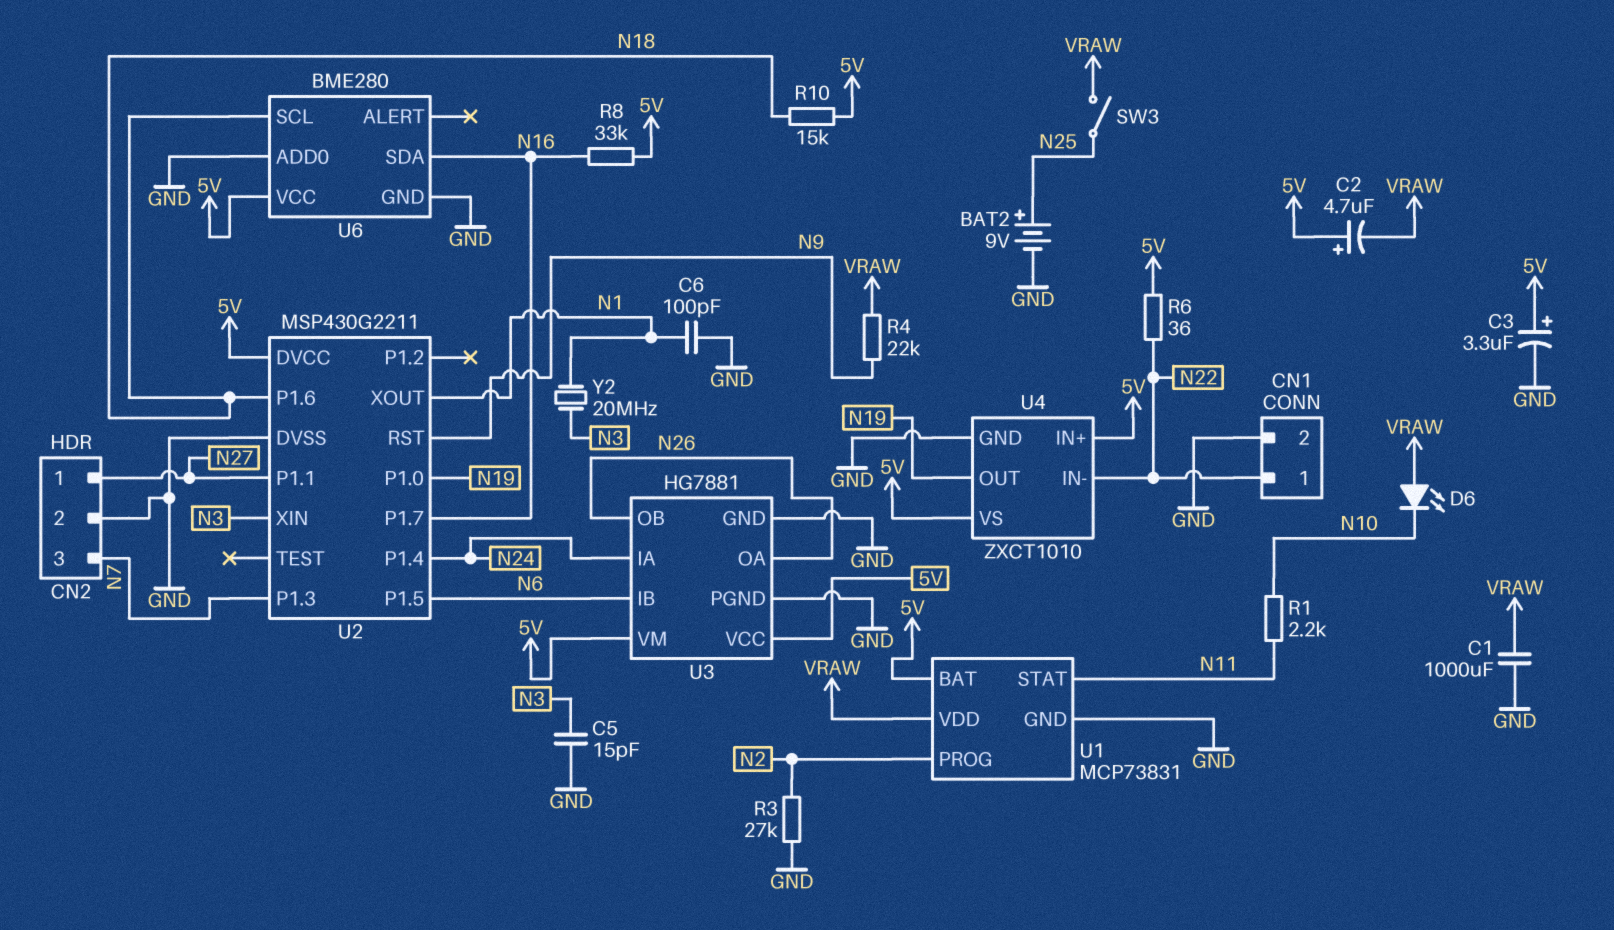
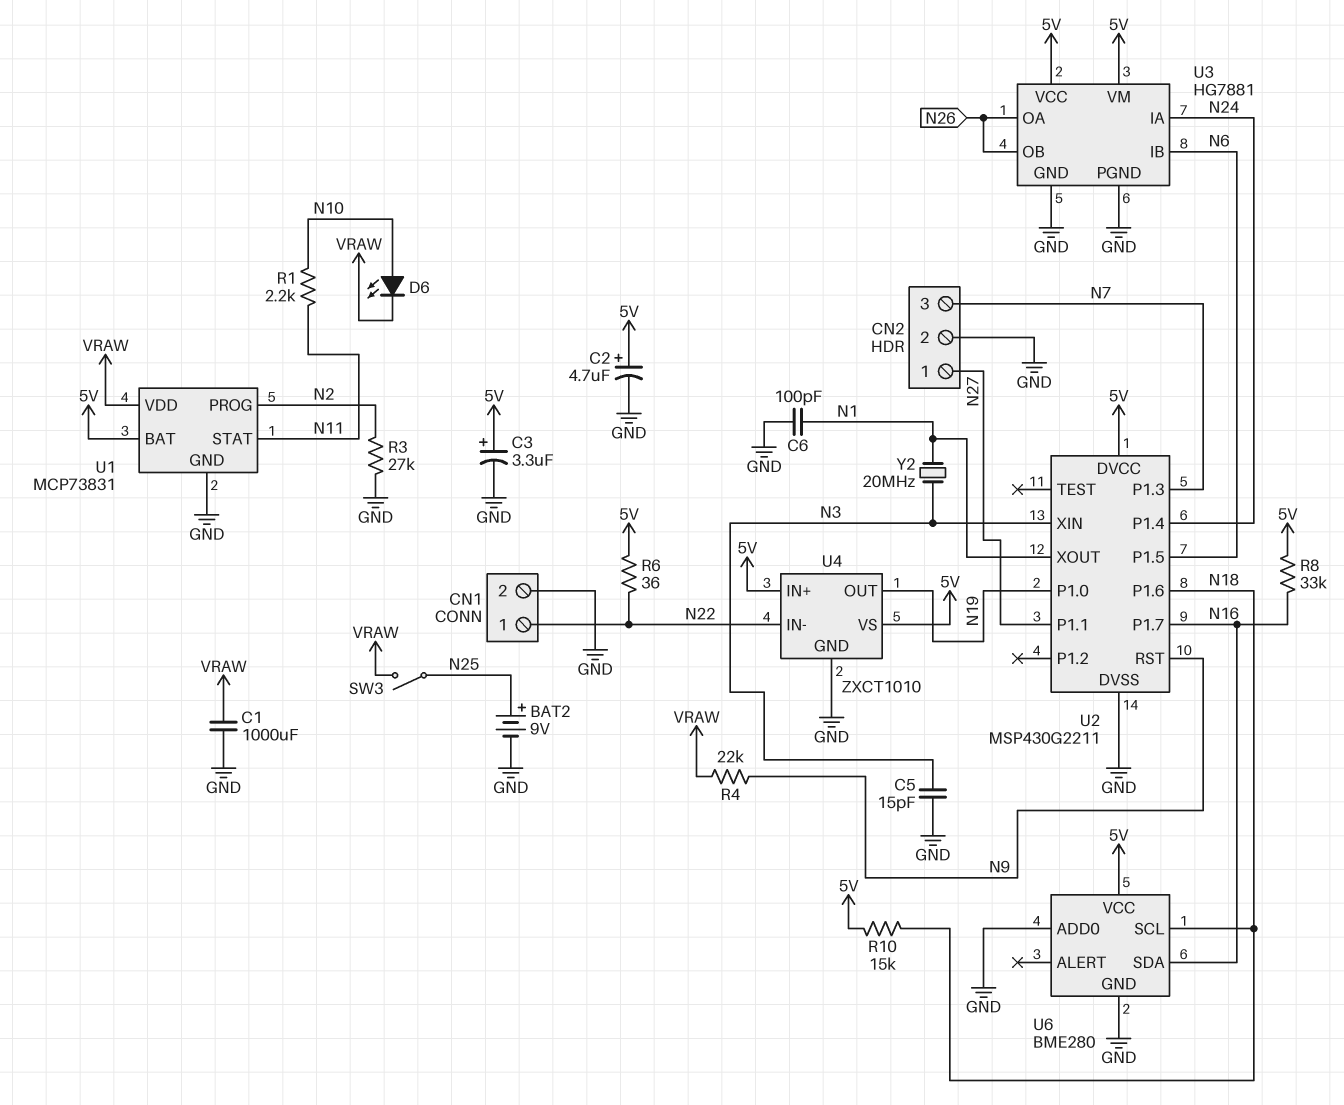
C2: 4.7uF (plus 5V, minus VRAW) -> 4.7uF (plus 5V, minus GND)
D6: LED (A VRAW, K N10) -> LED (A N10, K VRAW)

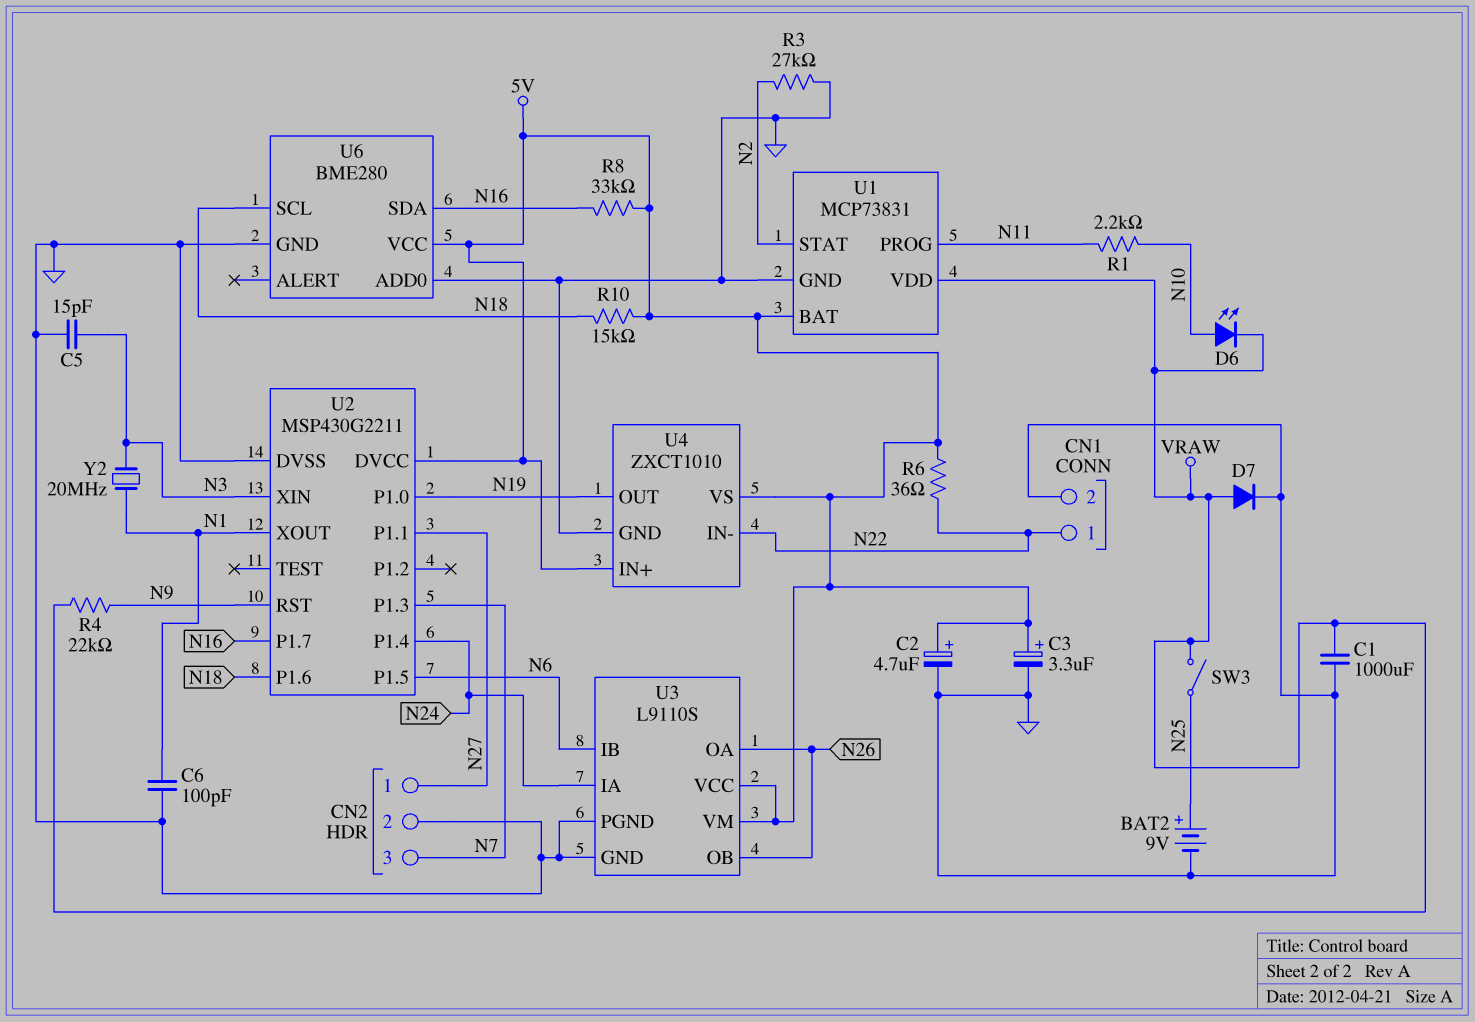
D7: none -> diode (A VRAW, K GND)
U1 pin PROG: N2 -> N11
U1 pin STAT: N11 -> N2
U3: HG7881 -> L9110S

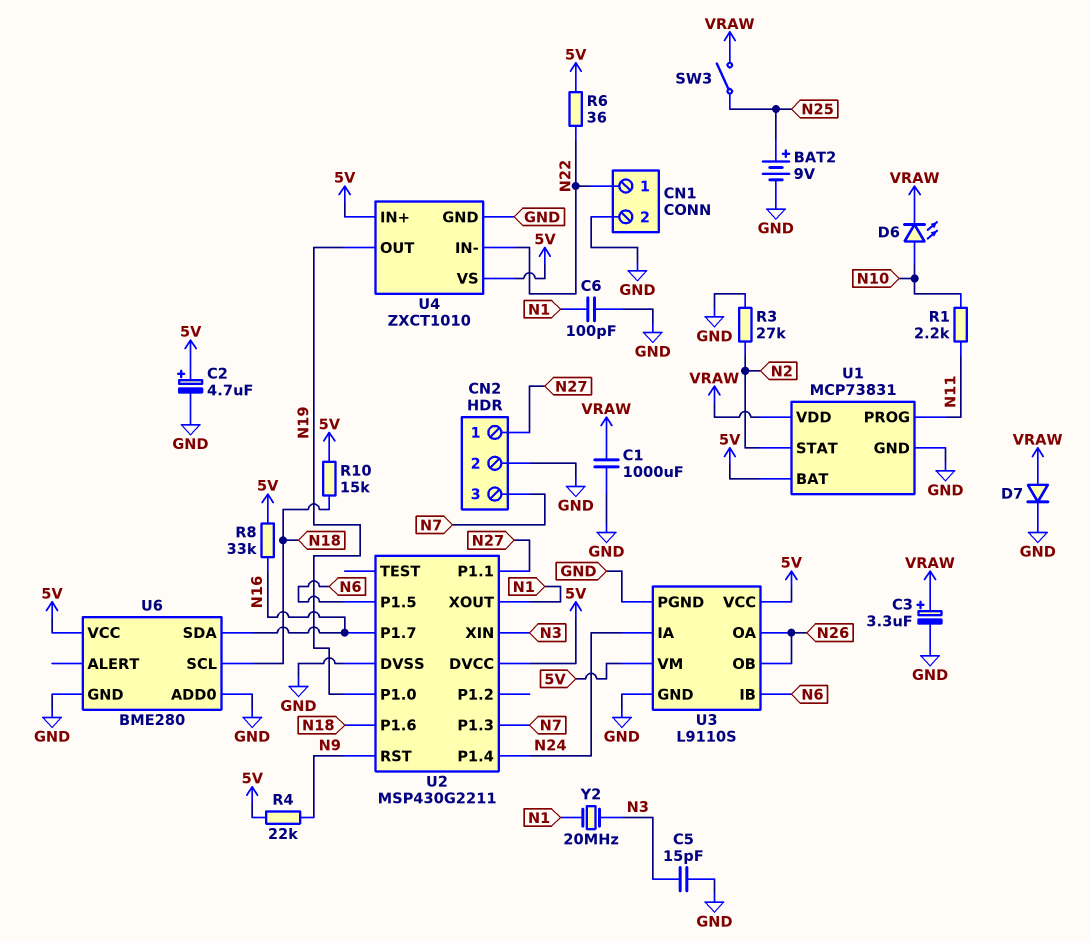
C3: 3.3uF (plus 5V, minus GND) -> 3.3uF (plus VRAW, minus GND)
R4: 22k (N9, VRAW) -> 22k (5V, N9)

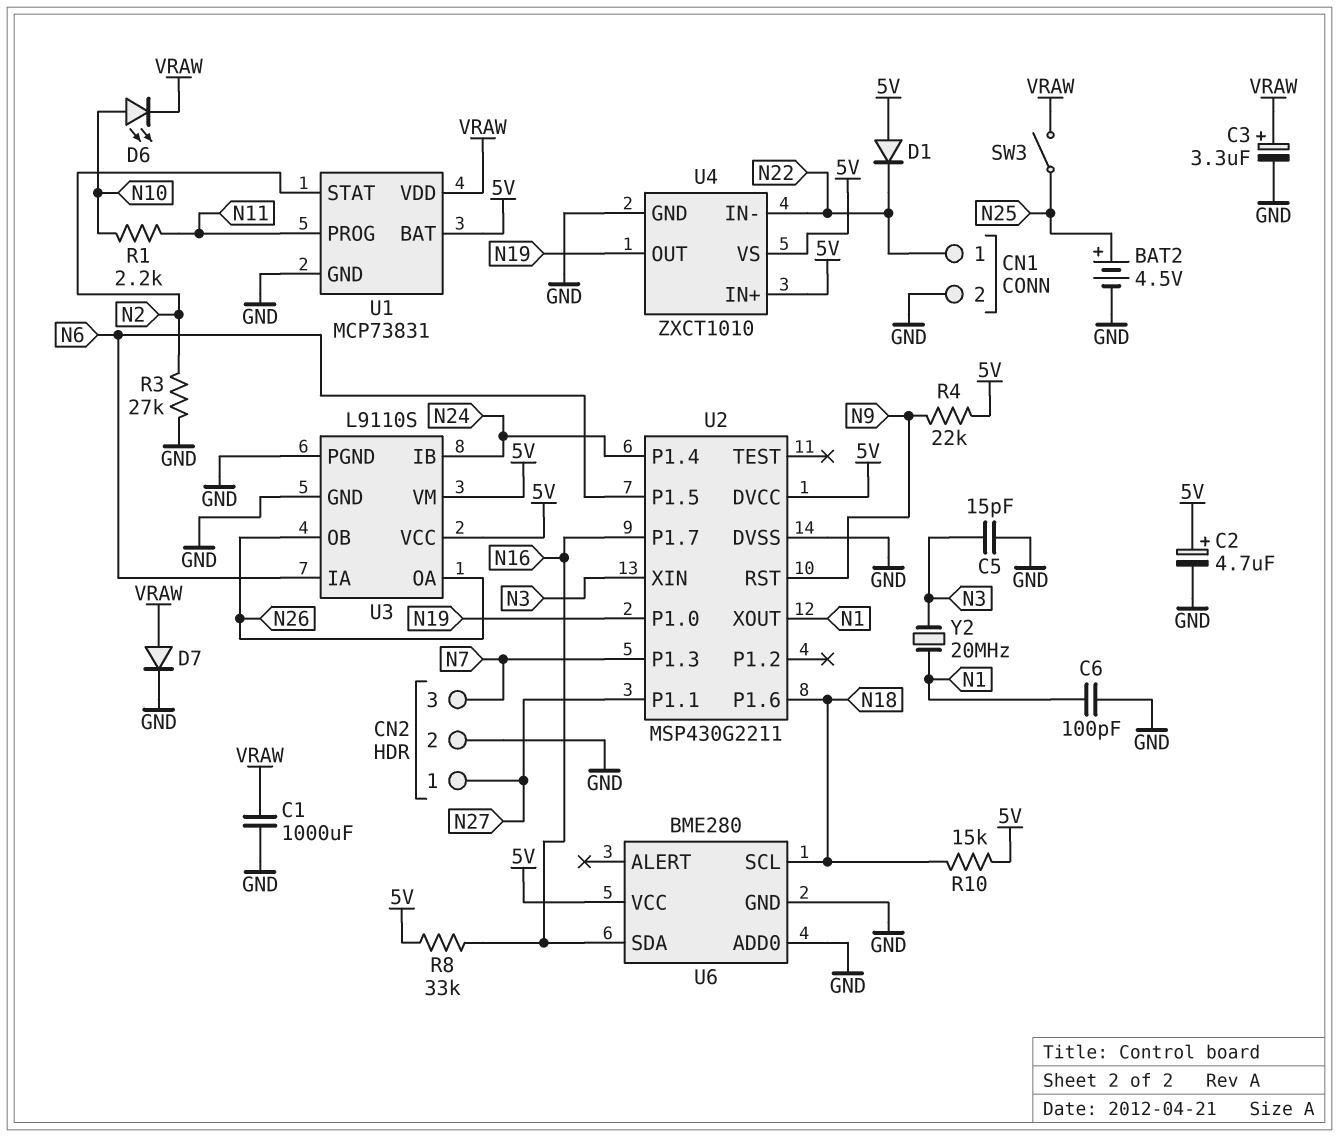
BAT2: 9V (plus N25, minus GND) -> 4.5V (plus N25, minus GND)
D1: none -> diode (A 5V, K N22)
R6: 36 (5V, N22) -> none
U3 pin IA: N24 -> N6
U3 pin IB: N6 -> N24

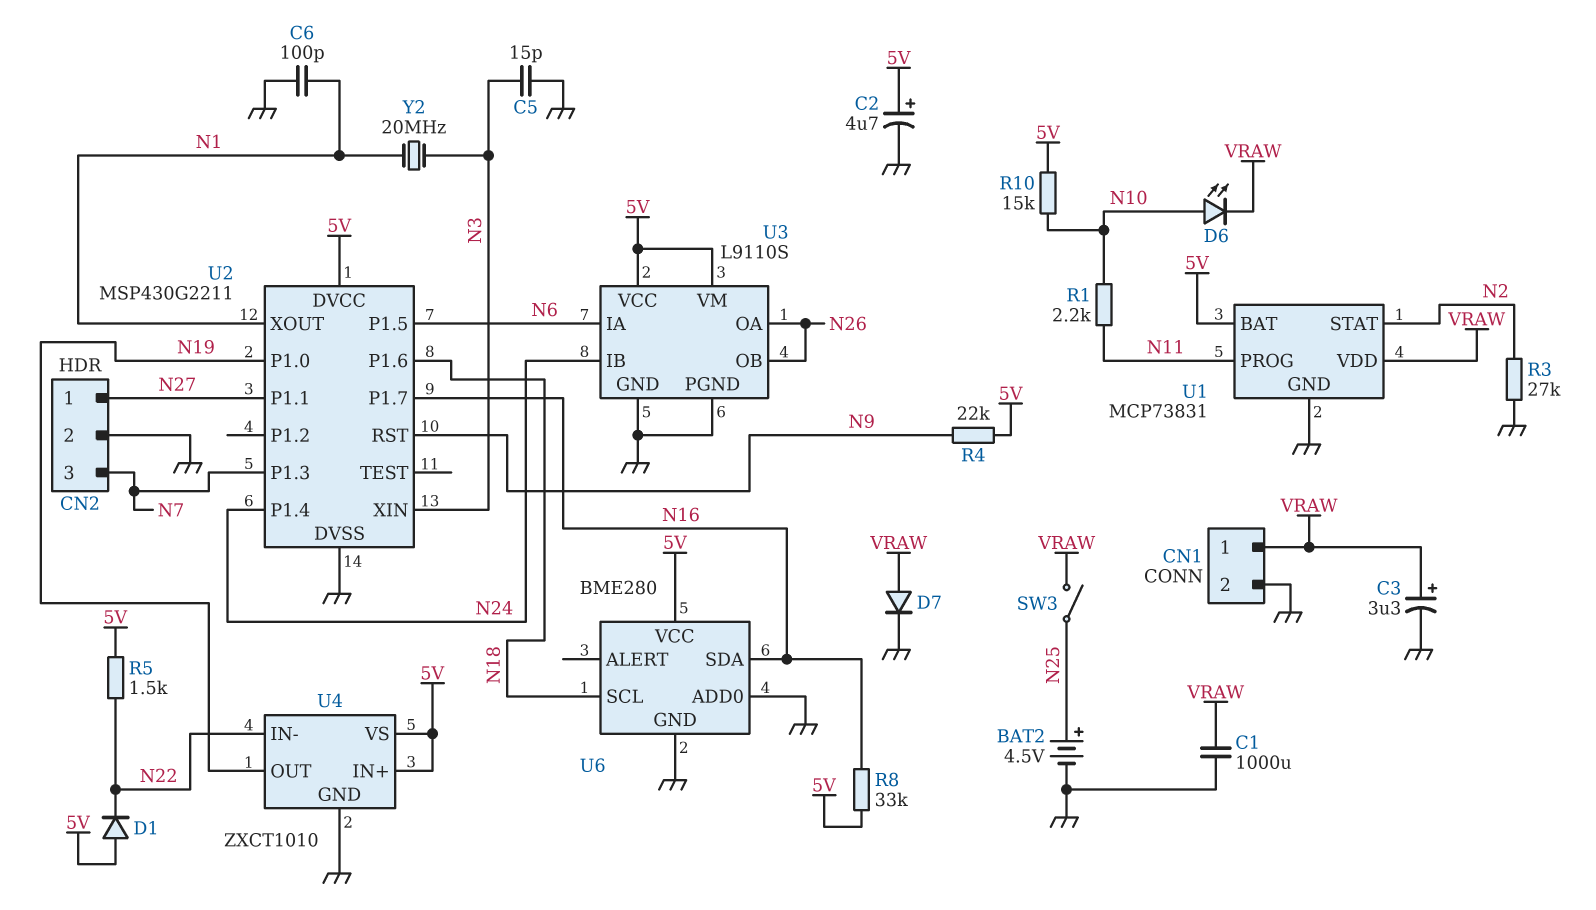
CN1 pin 1: N22 -> VRAW
R5: none -> 1.5k (5V, N22)
R10: 15k (5V, N18) -> 15k (5V, N10)

